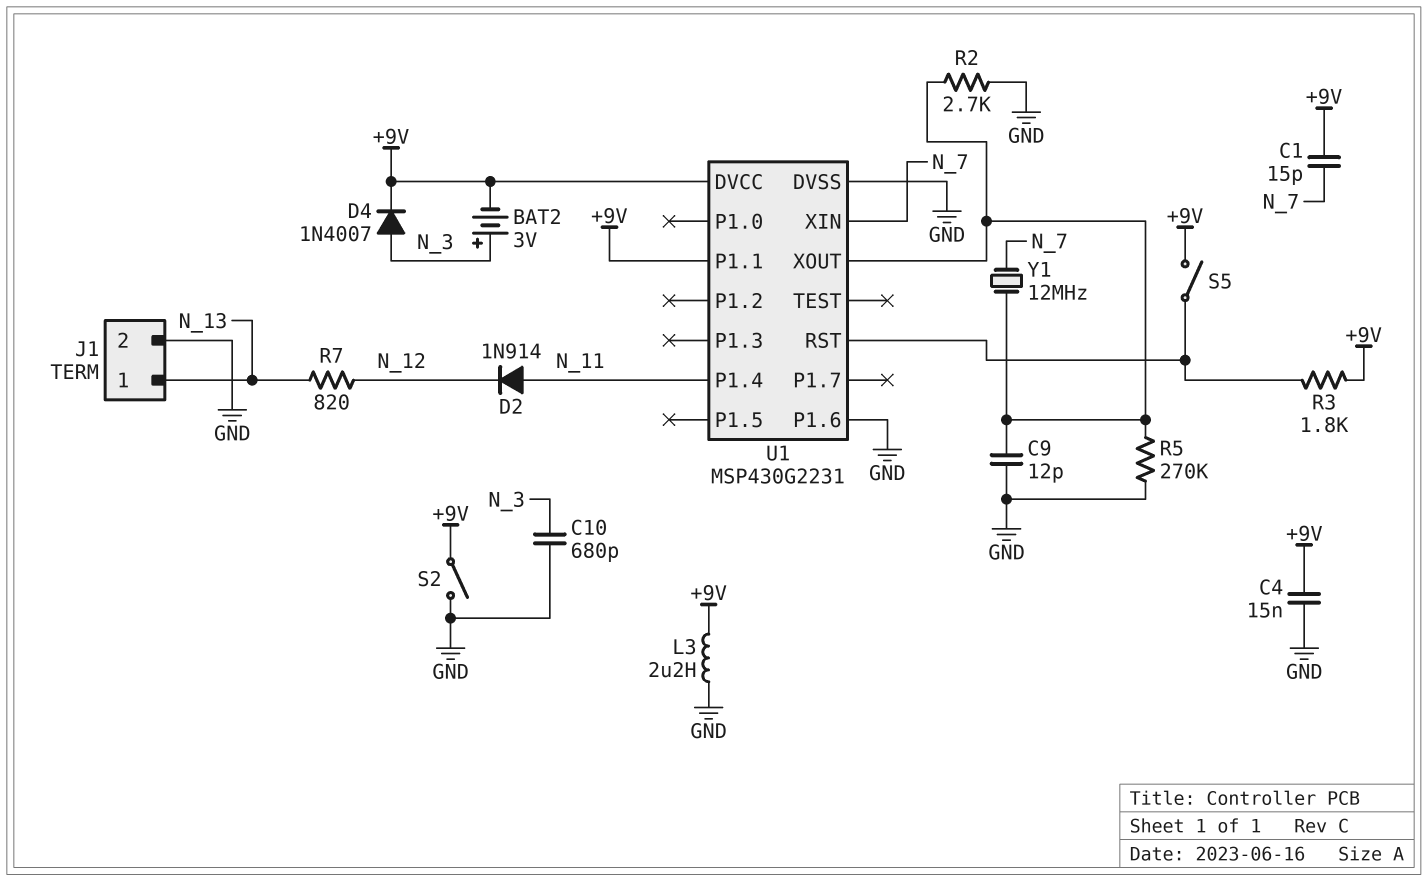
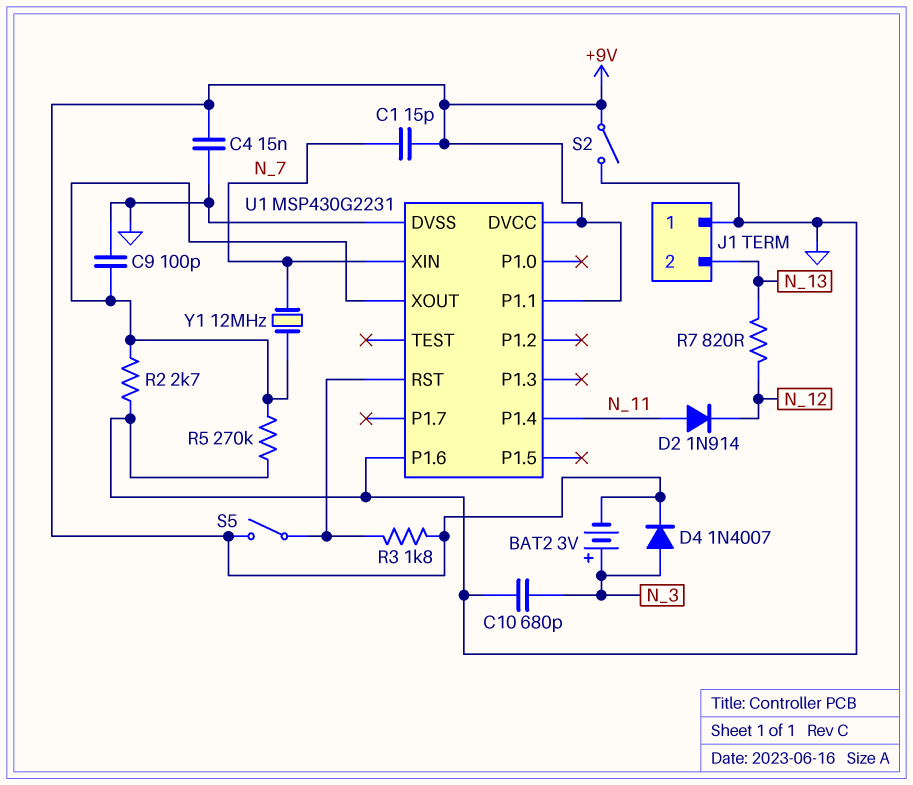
C9: 12pF (GND, U1/XOUT) -> 100pF (GND, U1/XOUT)
J1 pin 1: N_13 -> GND
J1 pin 2: GND -> N_13
L3: 2.2uH (+9V, GND) -> none

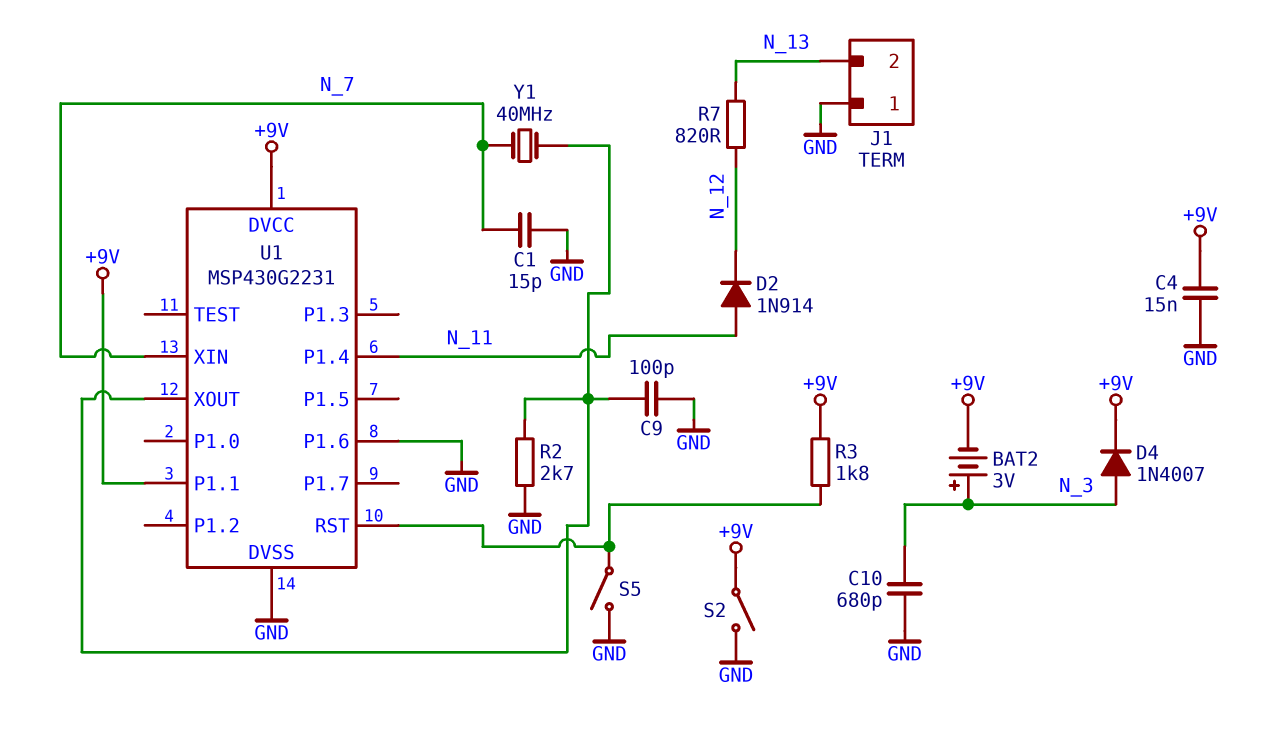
C1: 15pF (+9V, N_7) -> 15pF (GND, N_7)
R5: 270k (GND, U1/XOUT) -> none
S5: switch (+9V, U1/RST) -> switch (GND, U1/RST)
Y1: 12MHz (N_7, U1/XOUT) -> 40MHz (N_7, U1/XOUT)

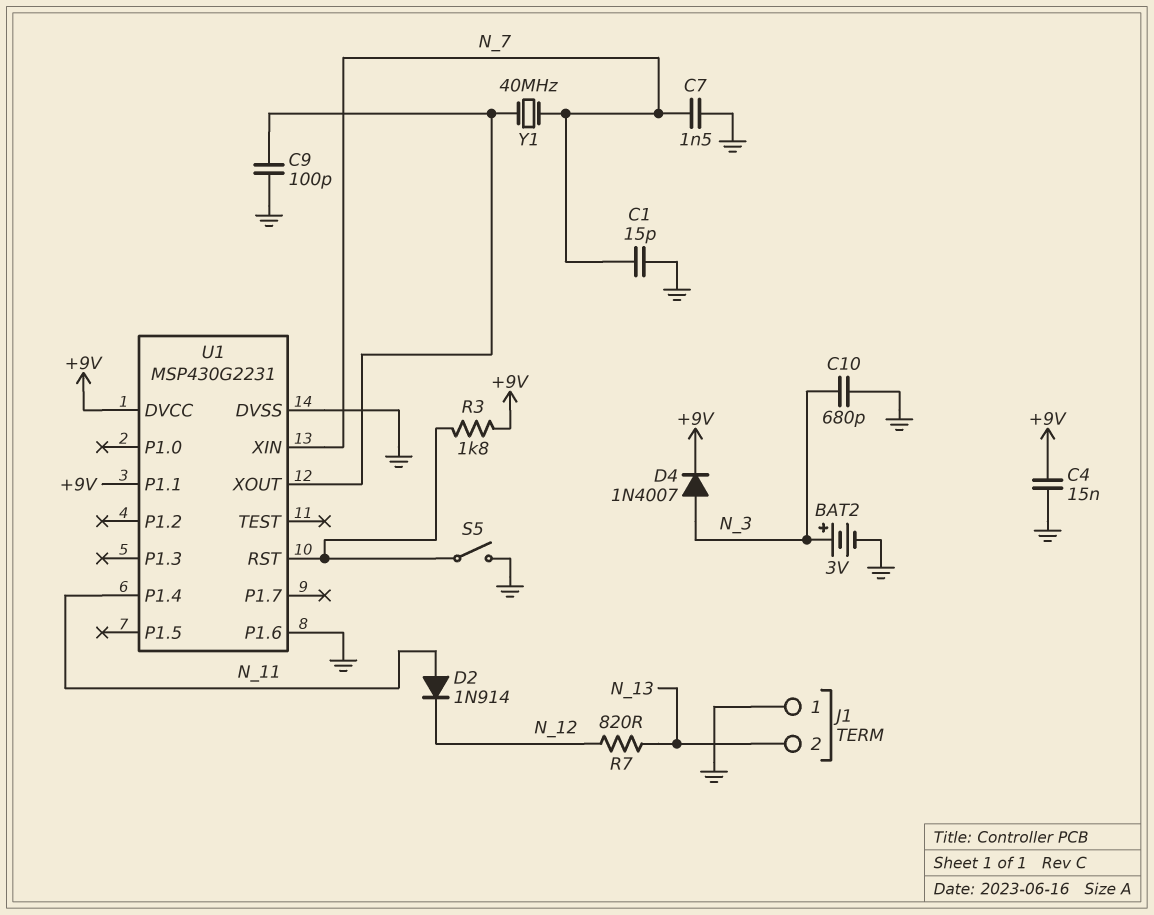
BAT2: 3V (plus N_3, minus +9V) -> 3V (plus N_3, minus GND)
C7: none -> 1.5nF (GND, N_7)
R2: 2.7k (GND, U1/XOUT) -> none
S2: switch (+9V, GND) -> none

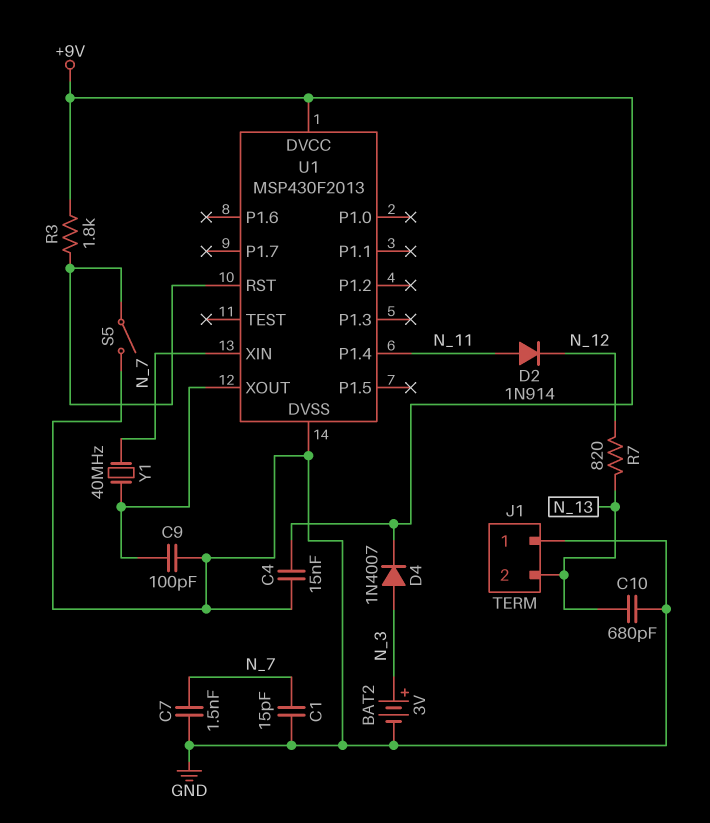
C10: 680pF (GND, N_3) -> 680pF (GND, N_13)
U1: MSP430G2231 -> MSP430F2013
U1 pin P1.1: +9V -> none
U1 pin P1.6: GND -> none

